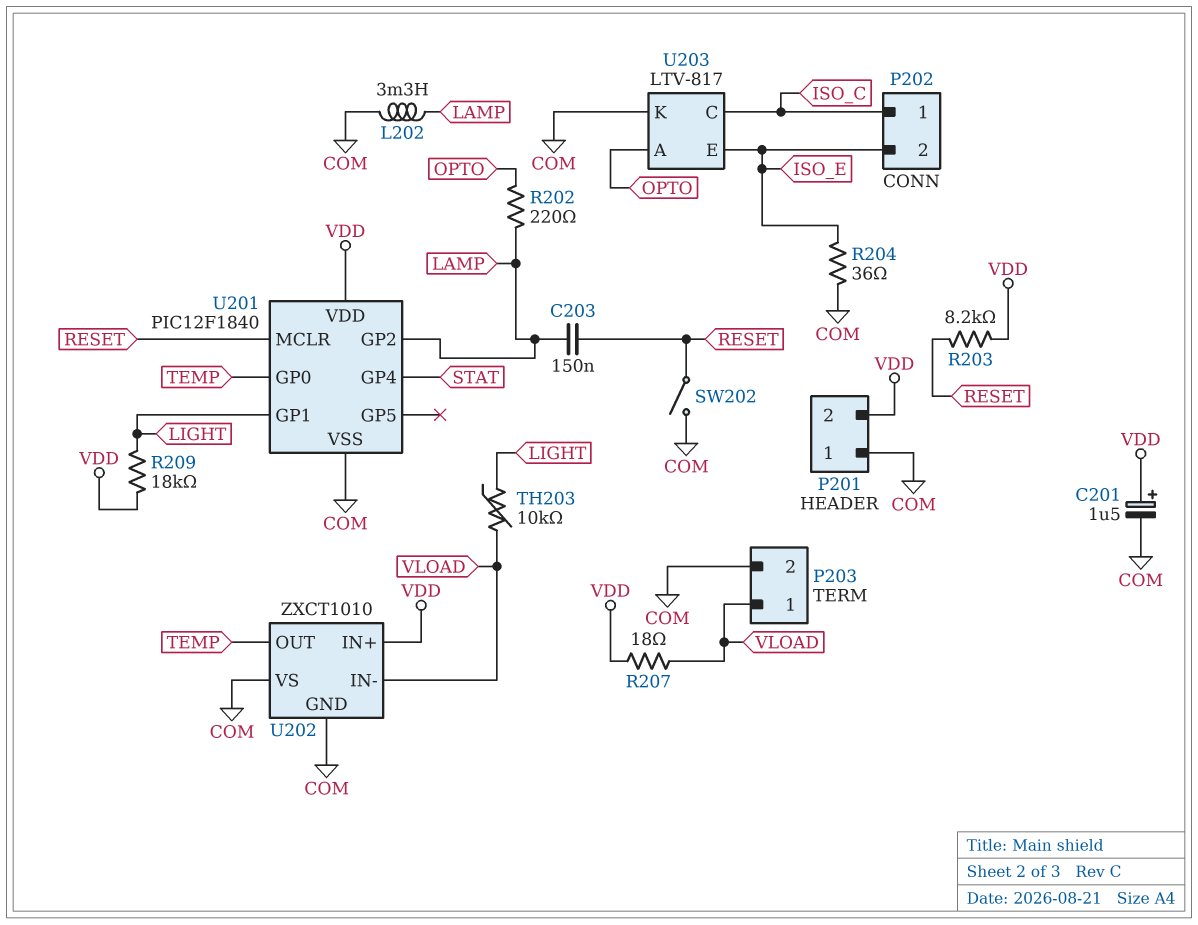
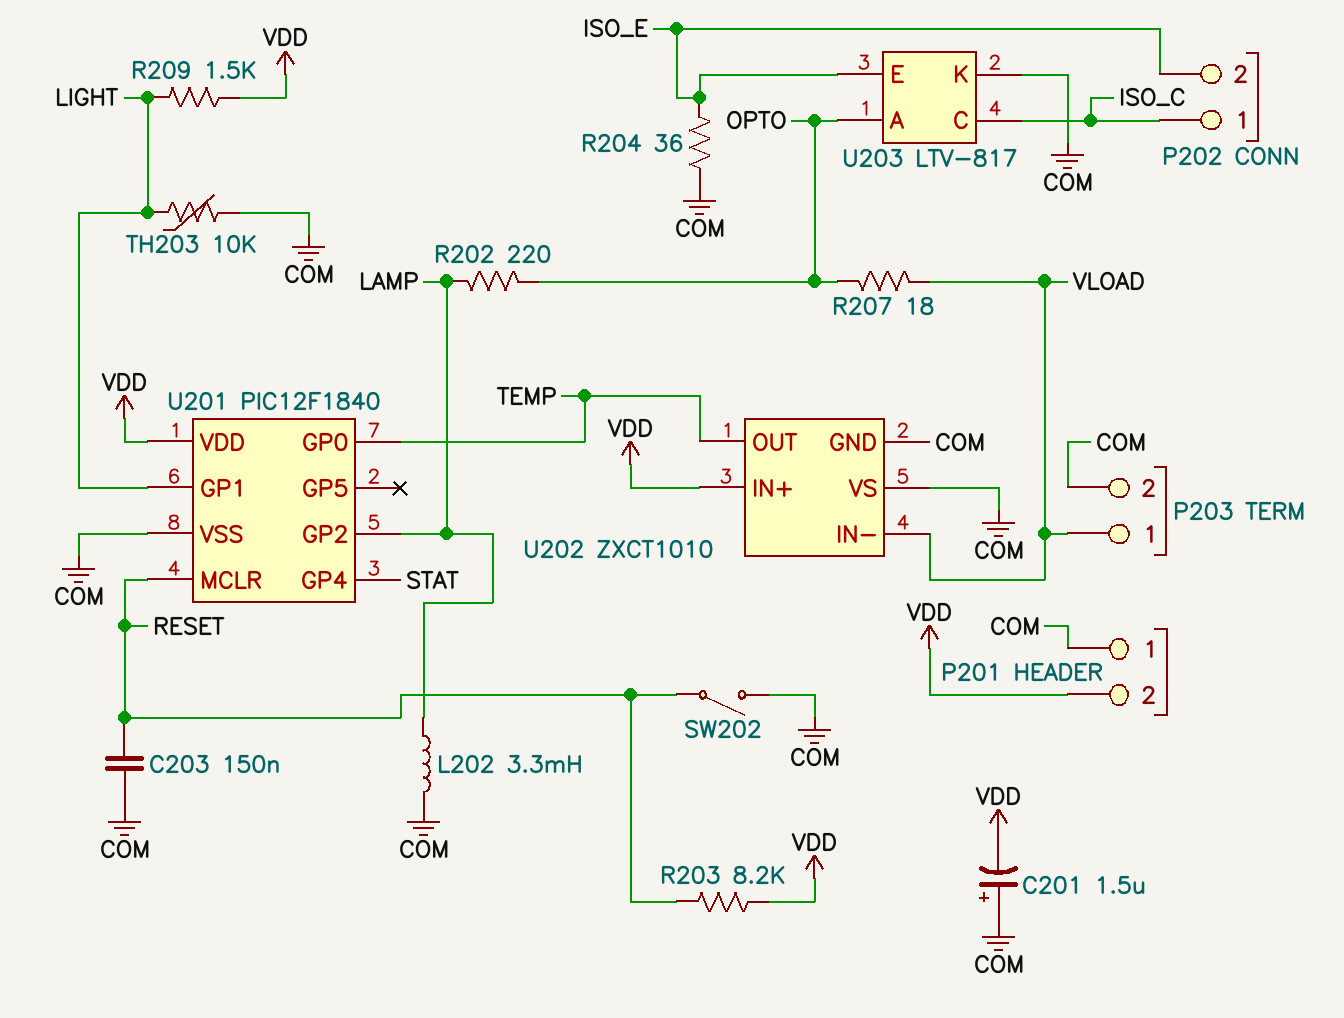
C201: 1.5uF (plus VDD, minus COM) -> 1.5uF (plus COM, minus VDD)
C203: 150nF (LAMP, RESET) -> 150nF (COM, RESET)
R207: 18 (VDD, VLOAD) -> 18 (OPTO, VLOAD)
R209: 18k (LIGHT, VDD) -> 1.5k (LIGHT, VDD)
TH203: 10k (LIGHT, VLOAD) -> 10k (COM, LIGHT)

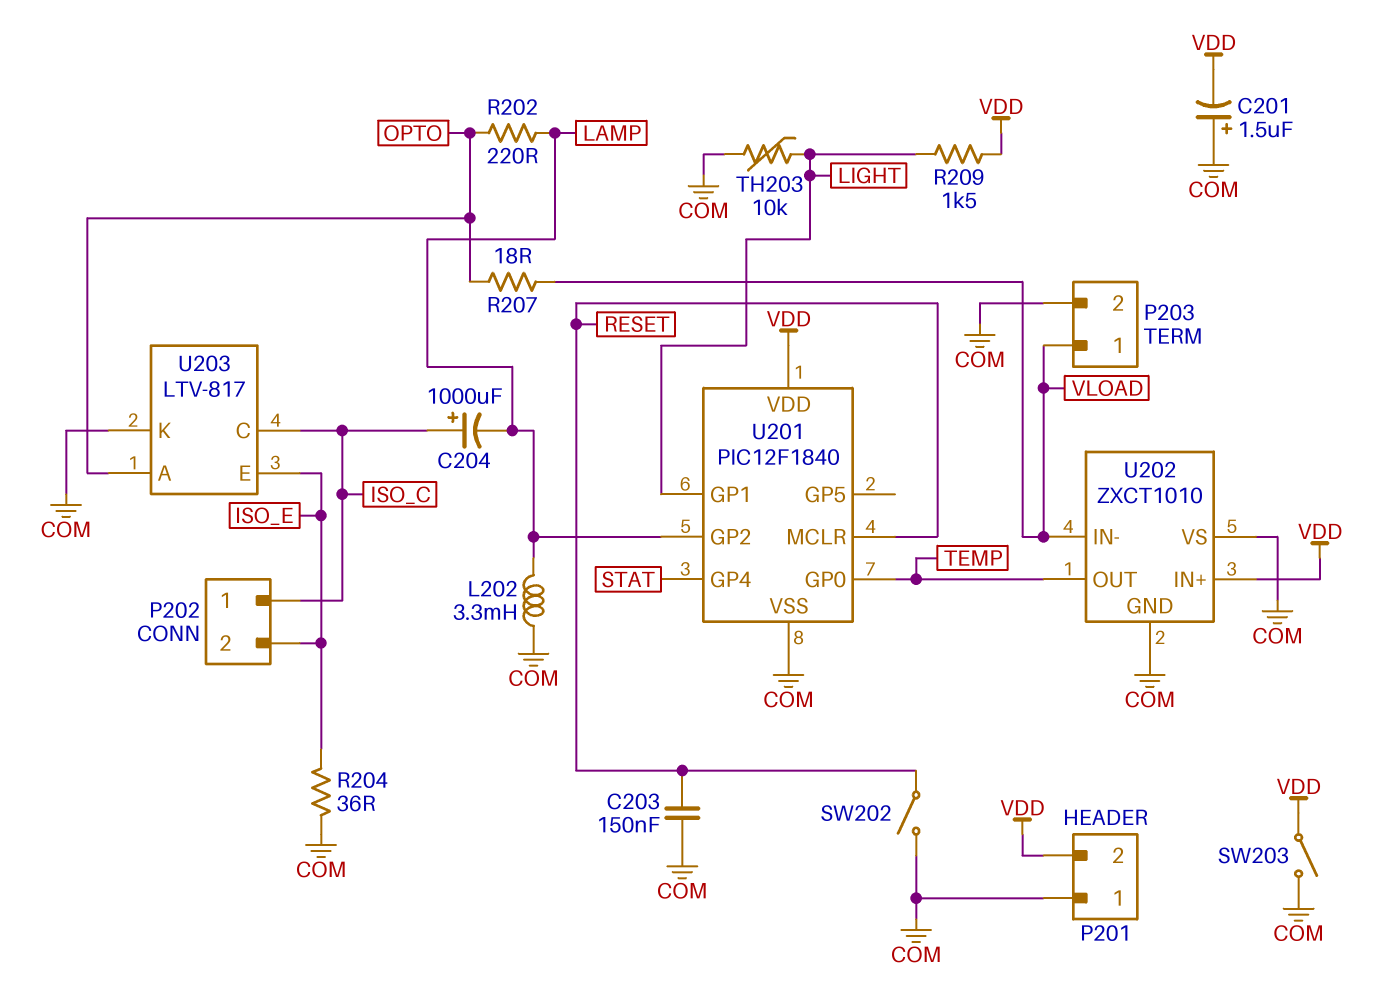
C204: none -> 1000uF (plus ISO_C, minus LAMP)
R203: 8.2k (RESET, VDD) -> none
SW203: none -> switch (COM, VDD)

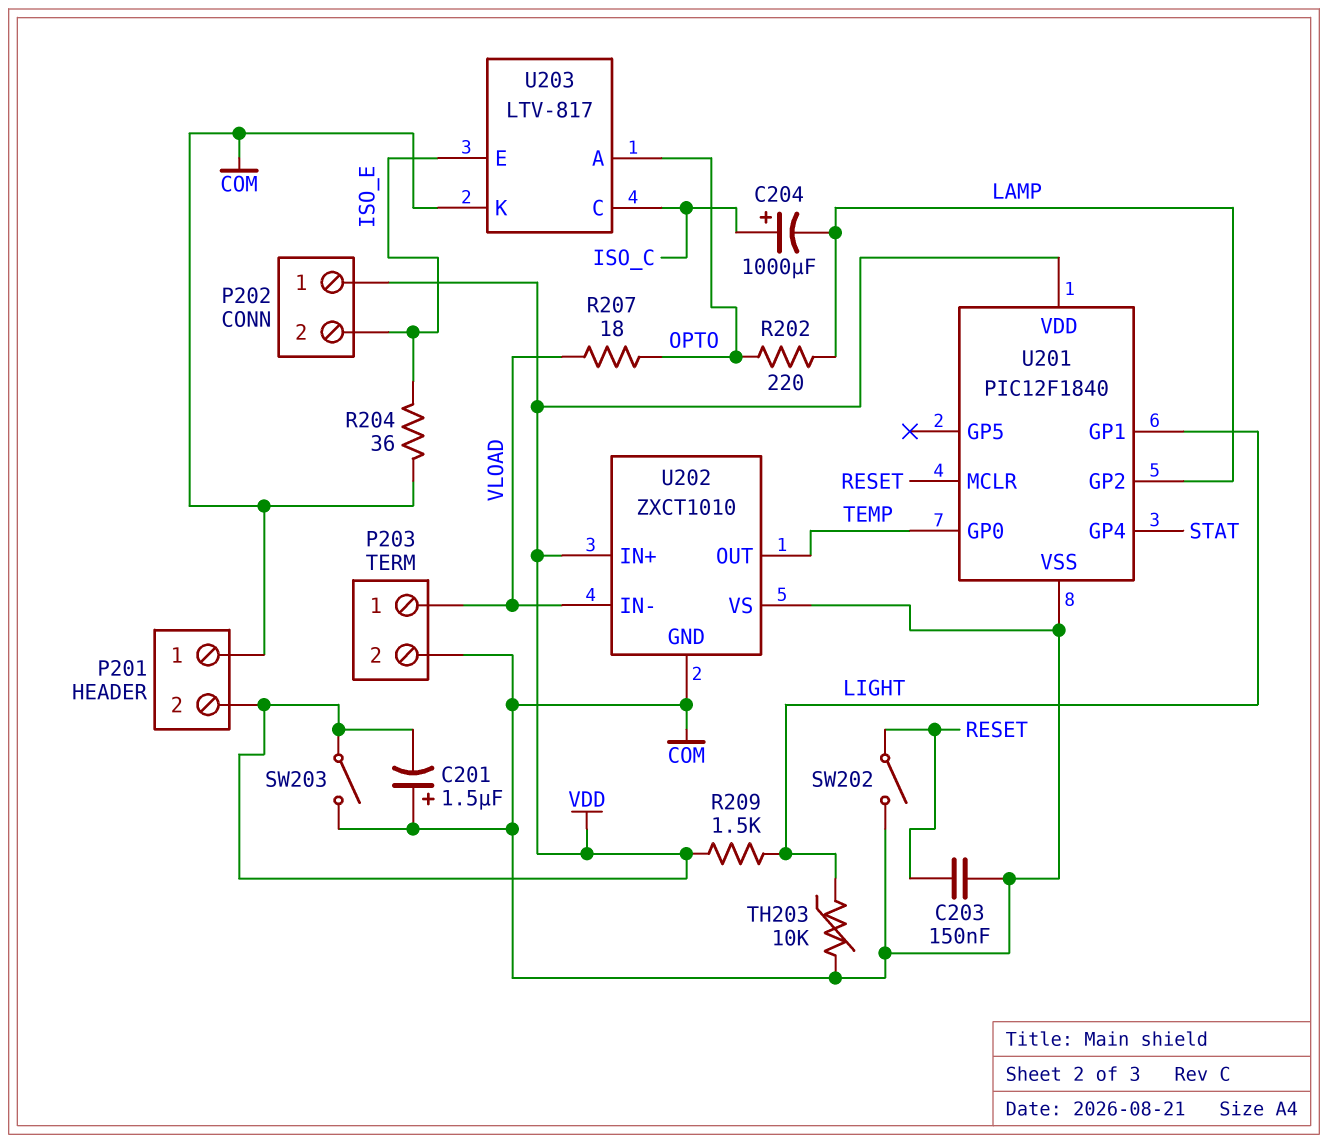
L202: 3.3mH (COM, LAMP) -> none
P202 pin 1: ISO_C -> VDD

